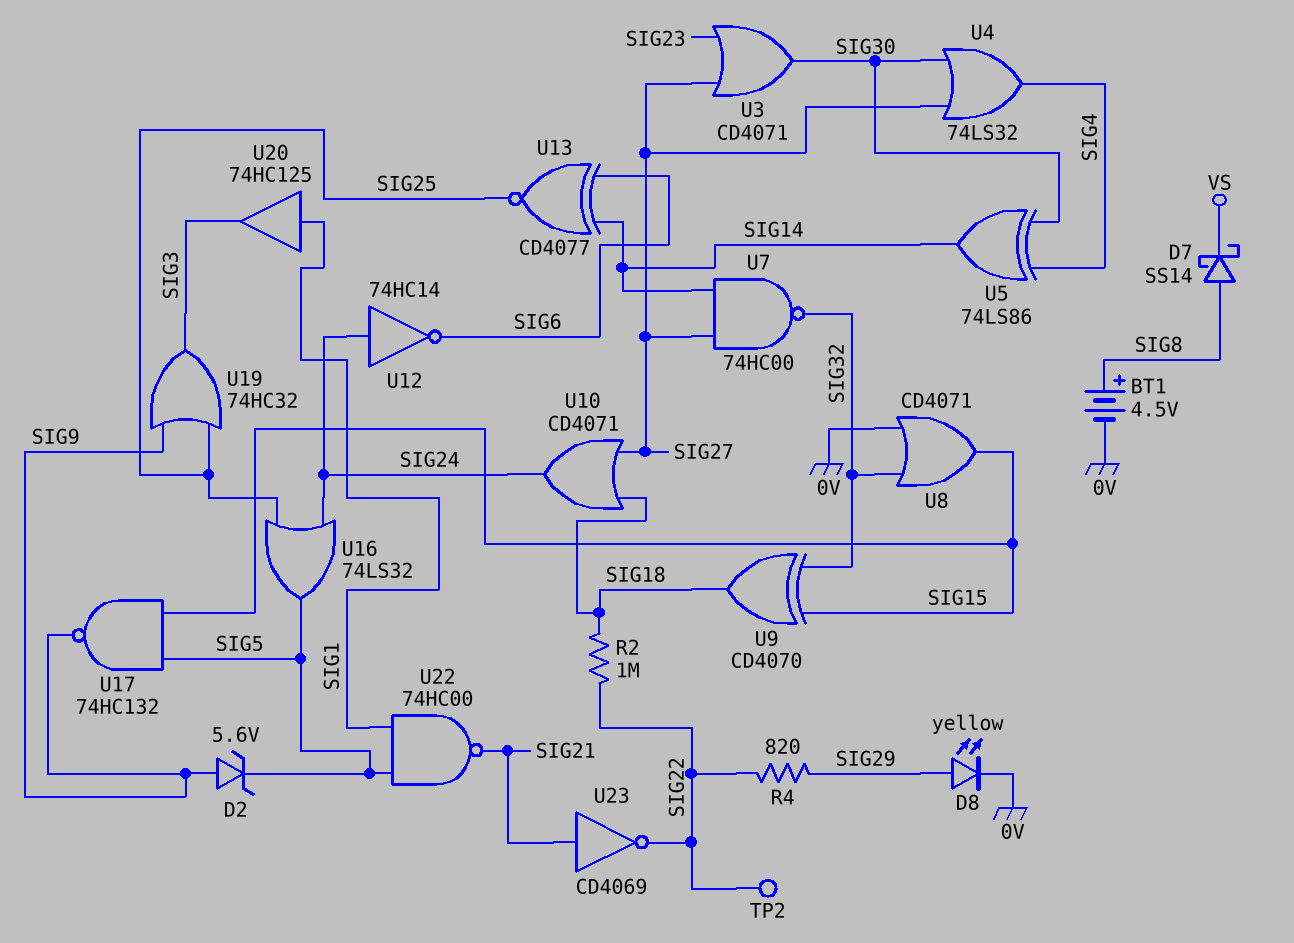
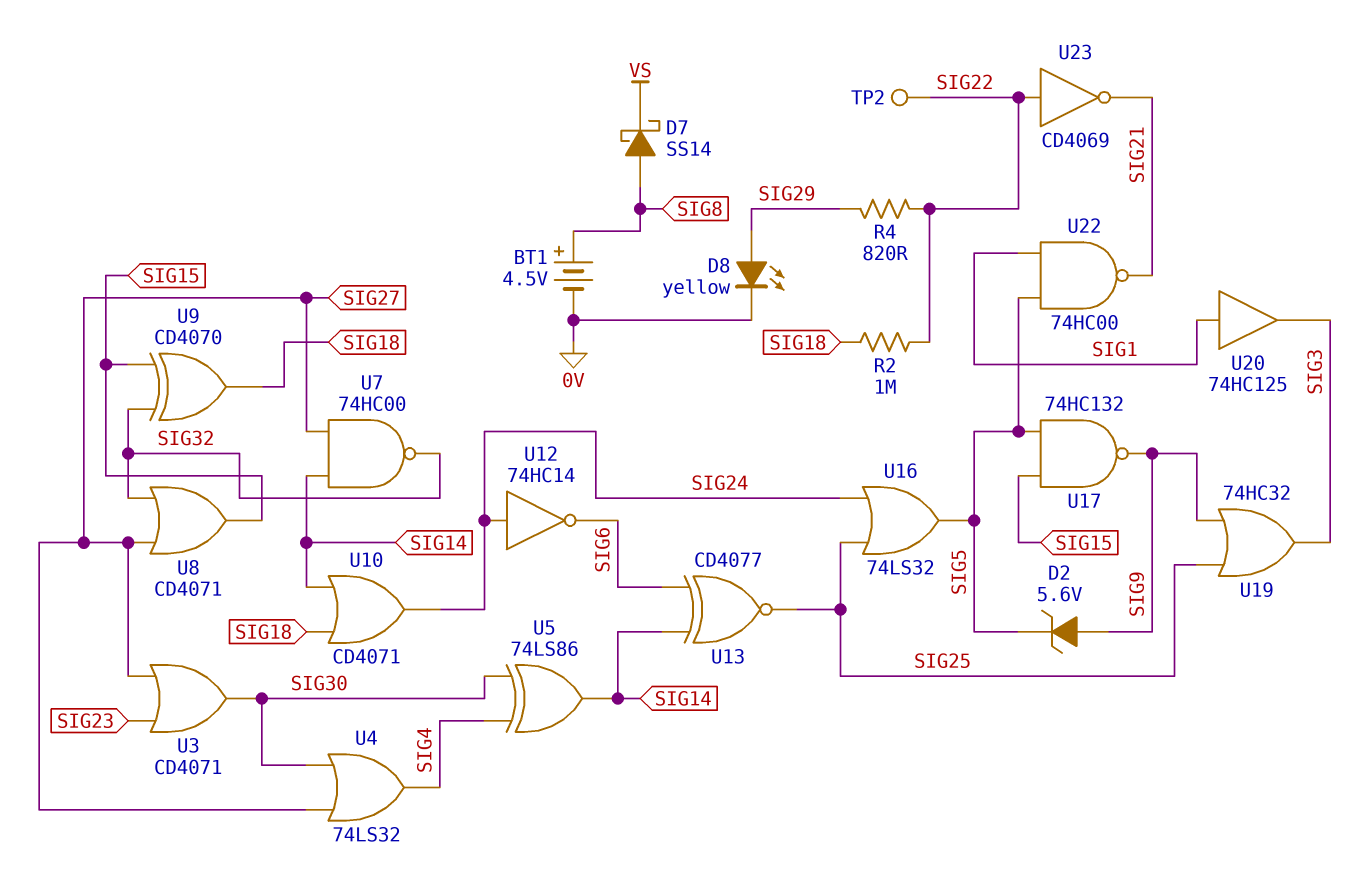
U8: OR CD4071 (in 0V, in SIG32, out SIG15) -> OR CD4071 (in SIG27, in SIG32, out SIG15)
U10: OR CD4071 (in SIG18, in SIG27, out SIG24) -> OR CD4071 (in SIG14, in SIG18, out SIG24)
U23: NOT CD4069 (in SIG21, out SIG22) -> NOT CD4069 (in SIG22, out SIG21)

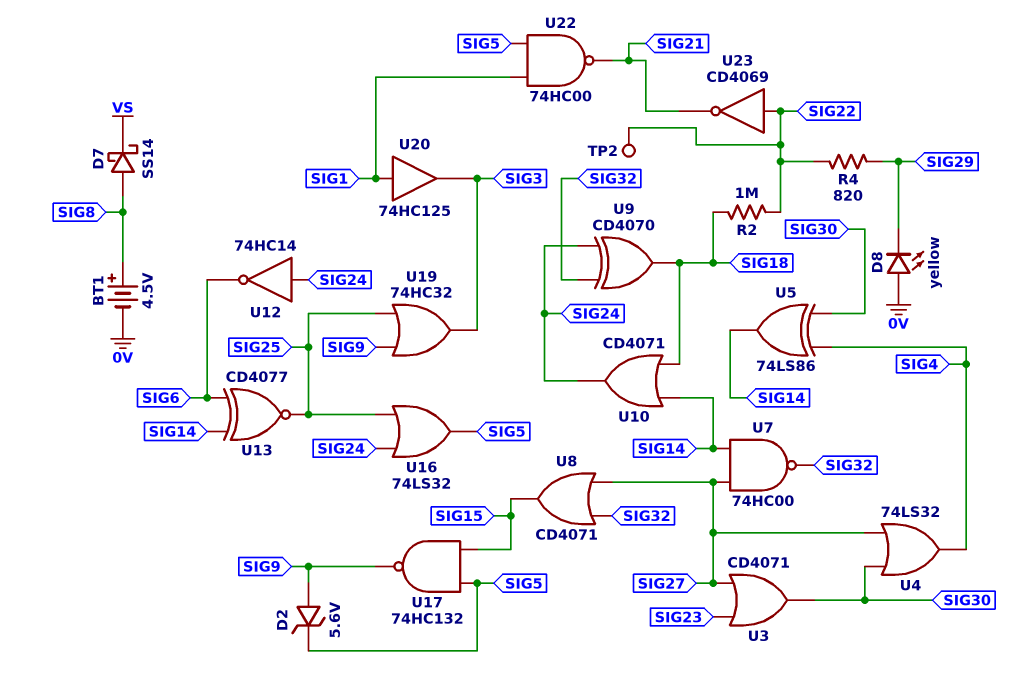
D8: LED yellow (A SIG29, K 0V) -> LED yellow (A 0V, K SIG29)
U9: XOR CD4070 (in SIG15, in SIG32, out SIG18) -> XOR CD4070 (in SIG24, in SIG32, out SIG18)

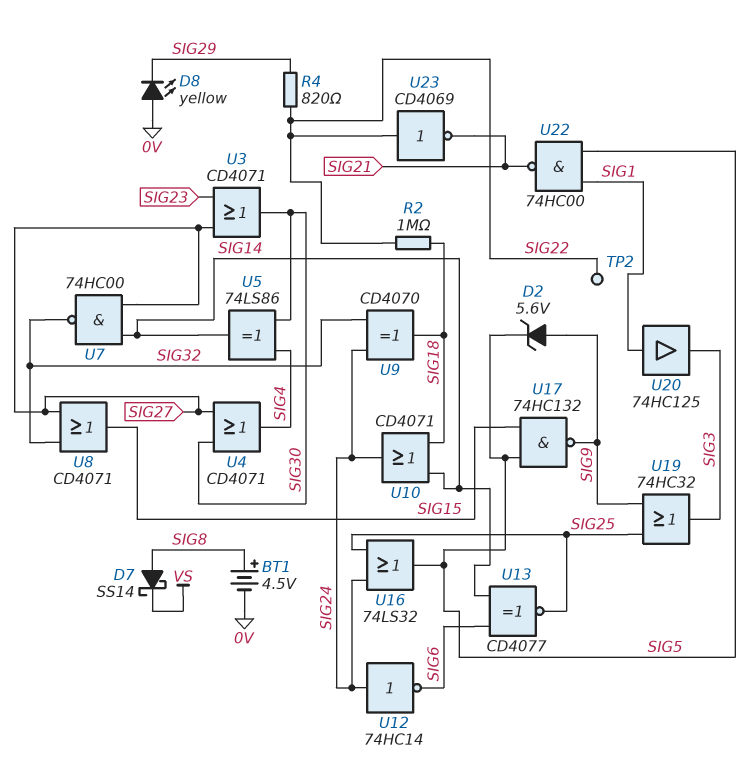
U4: OR 74LS32 (in SIG27, in SIG30, out SIG4) -> OR CD4071 (in SIG27, in SIG30, out SIG4)

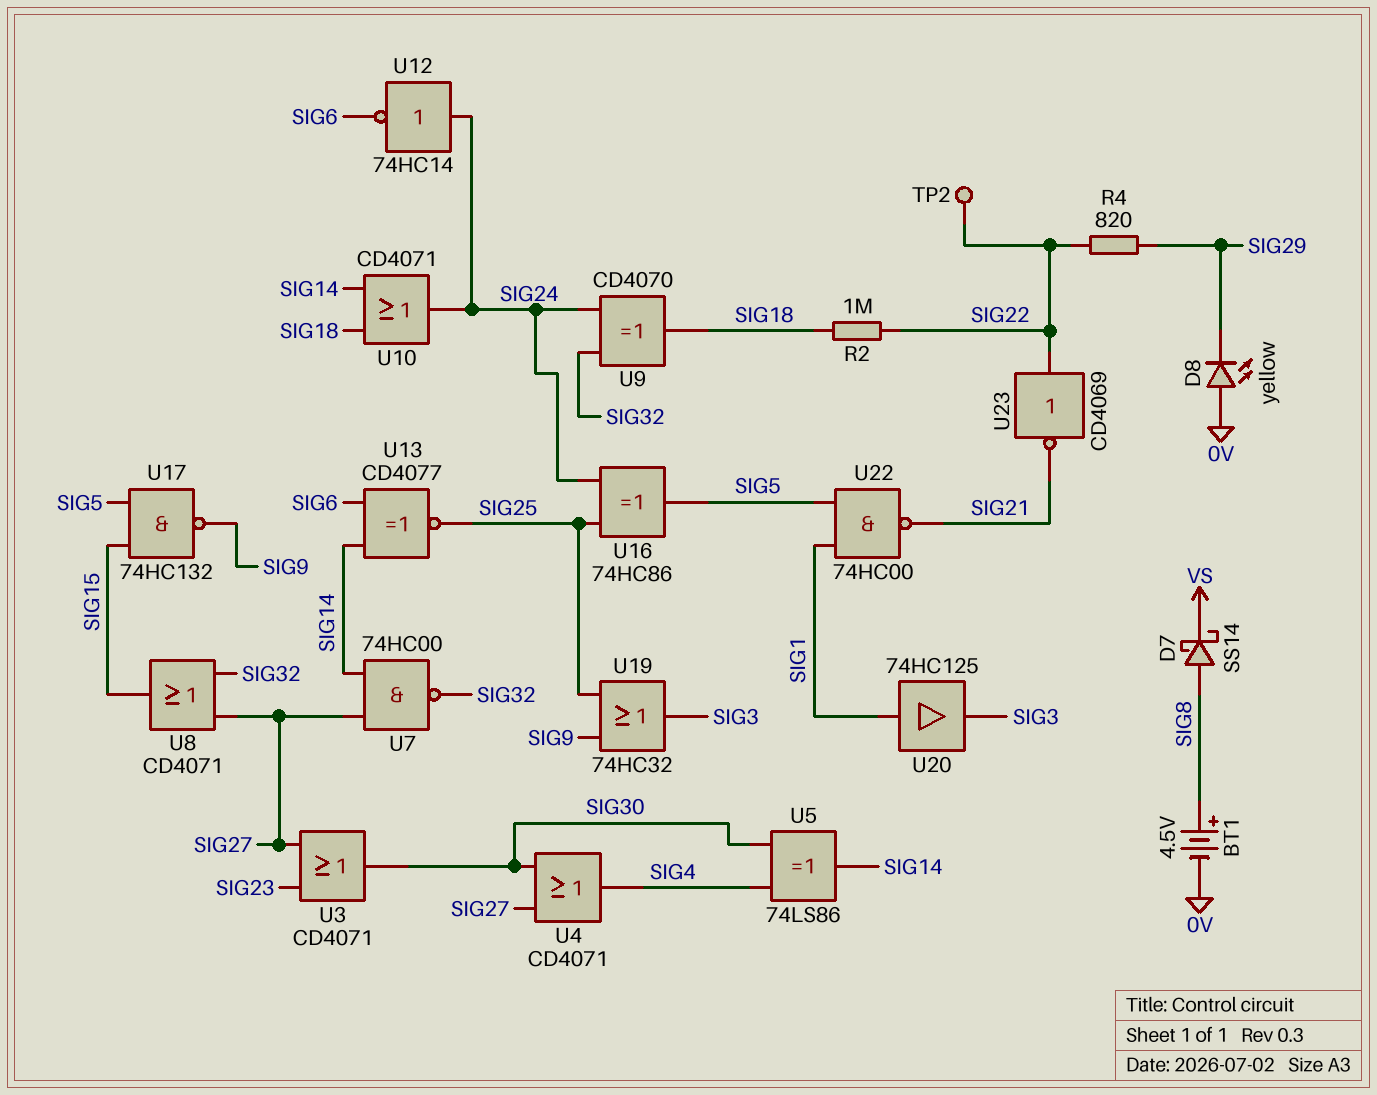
D2: zener 5.6V (A SIG9, K SIG5) -> none
U16: OR 74LS32 (in SIG24, in SIG25, out SIG5) -> XOR 74HC86 (in SIG24, in SIG25, out SIG5)

